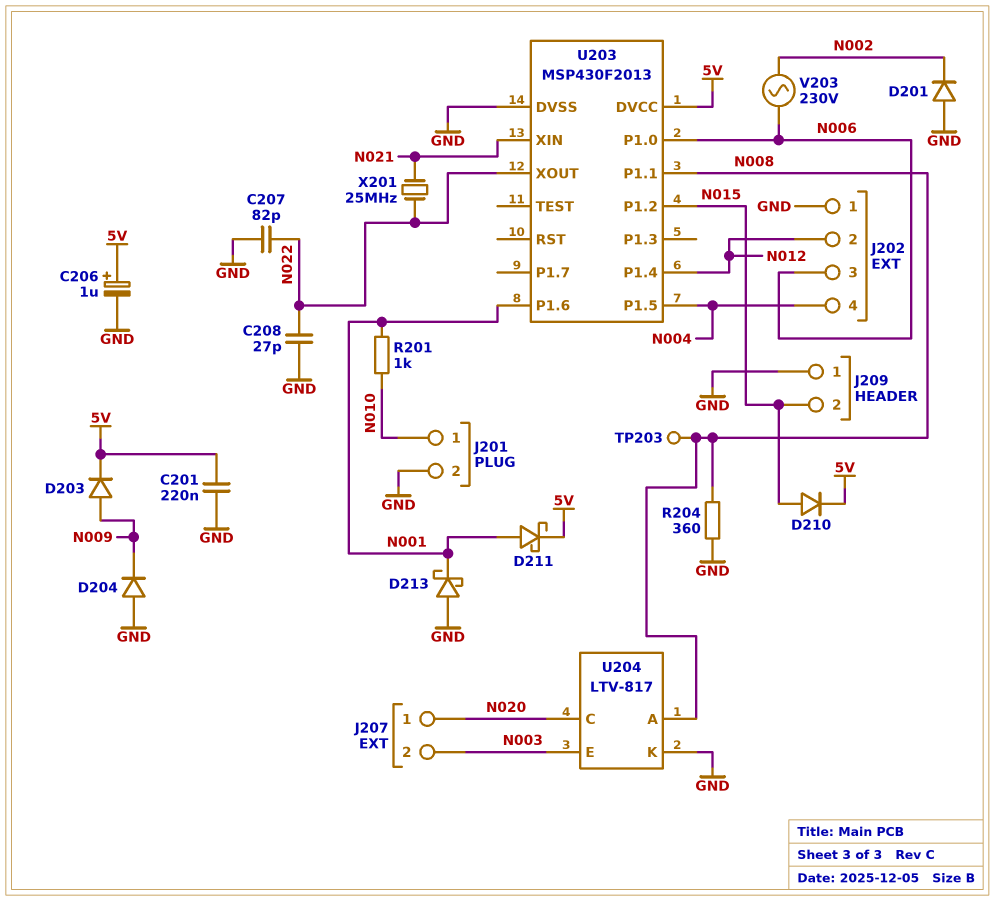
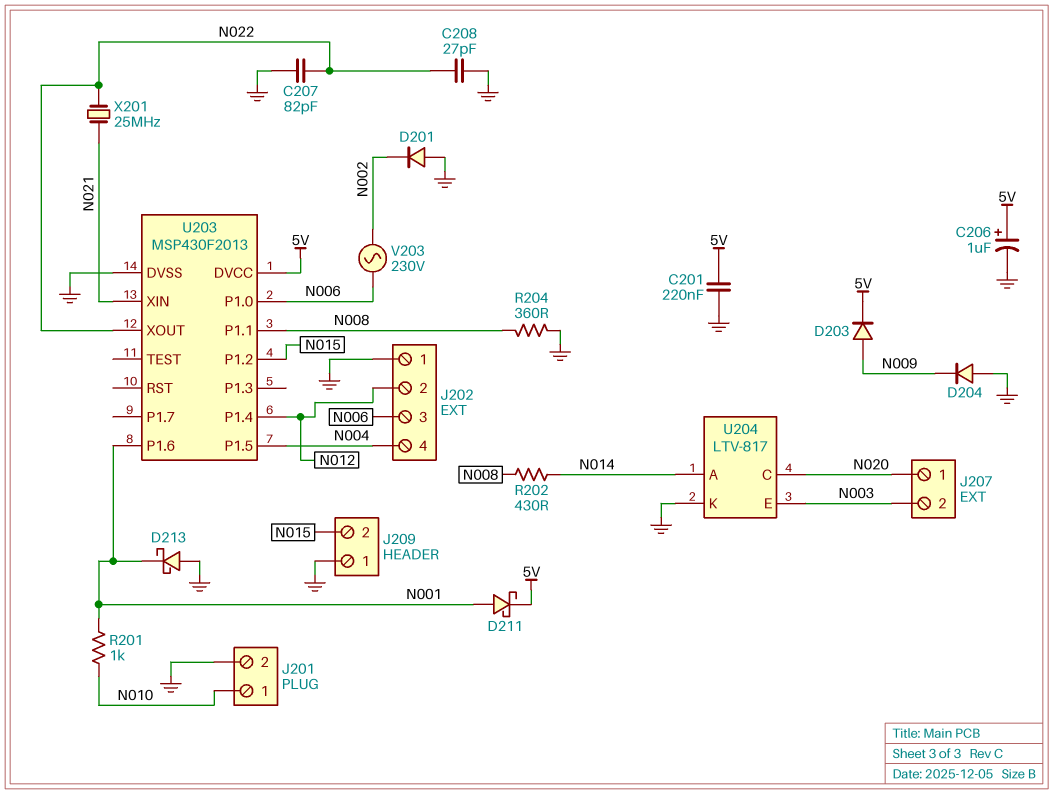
D210: diode (A N015, K 5V) -> none
R202: none -> 430 (N008, N014)
TP203: test point (N008) -> none
U204 pin A: N008 -> N014

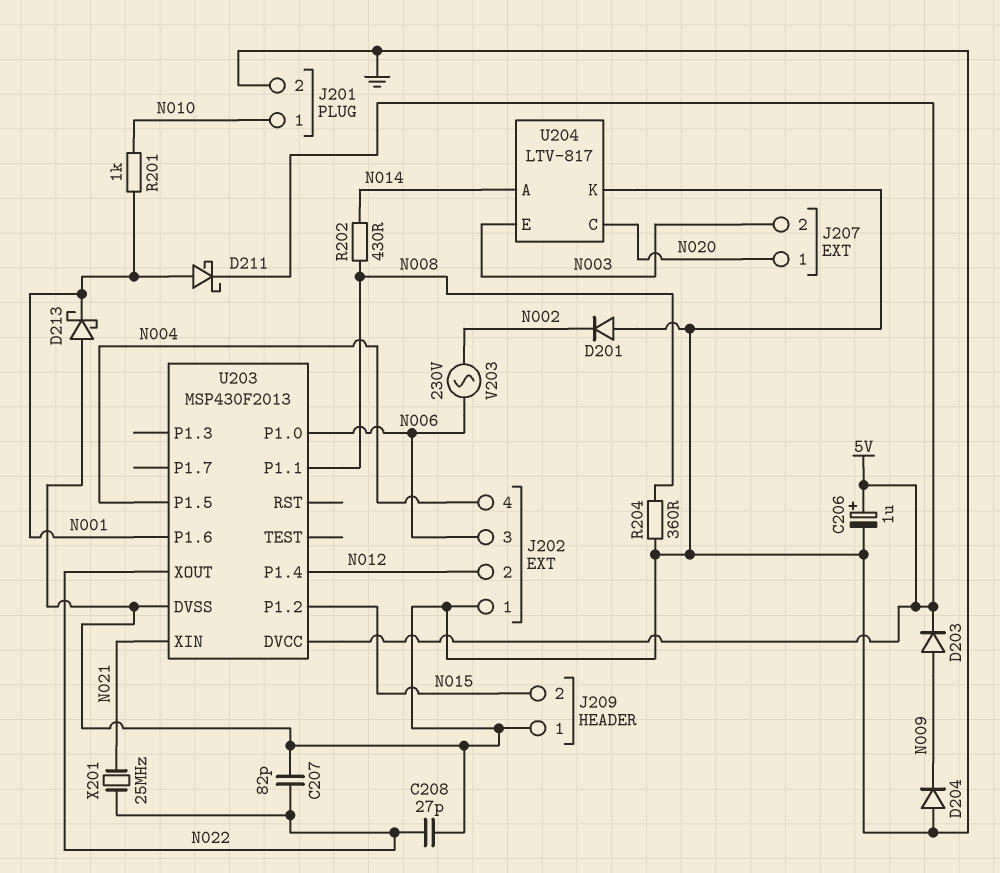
C201: 220nF (5V, GND) -> none

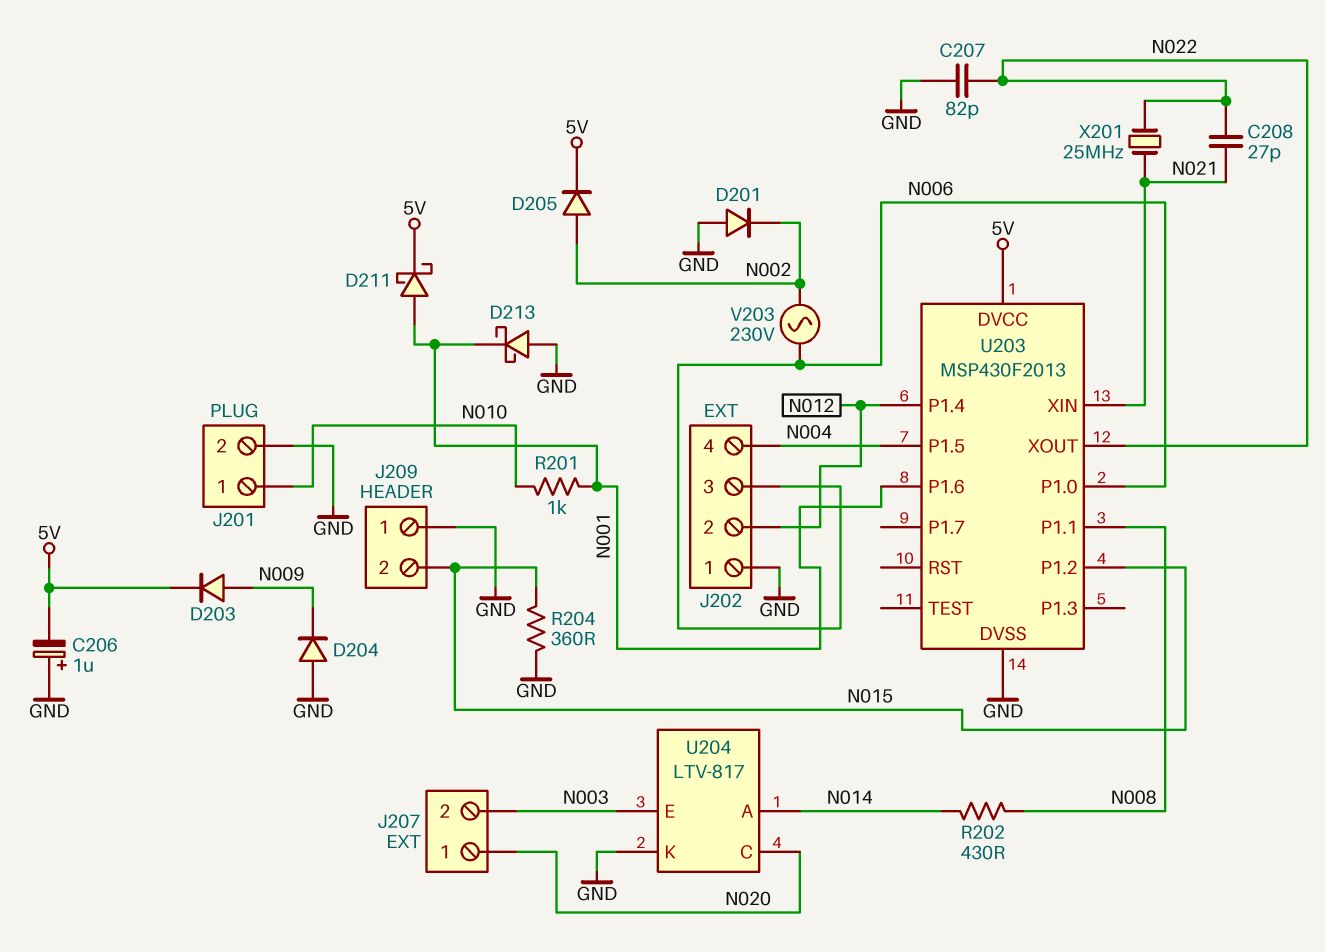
C206: 1uF (plus 5V, minus GND) -> 1uF (plus GND, minus 5V)
C208: 27pF (GND, N022) -> 27pF (N021, N022)
D205: none -> diode (A N002, K 5V)
R204: 360 (GND, N008) -> 360 (GND, N015)

